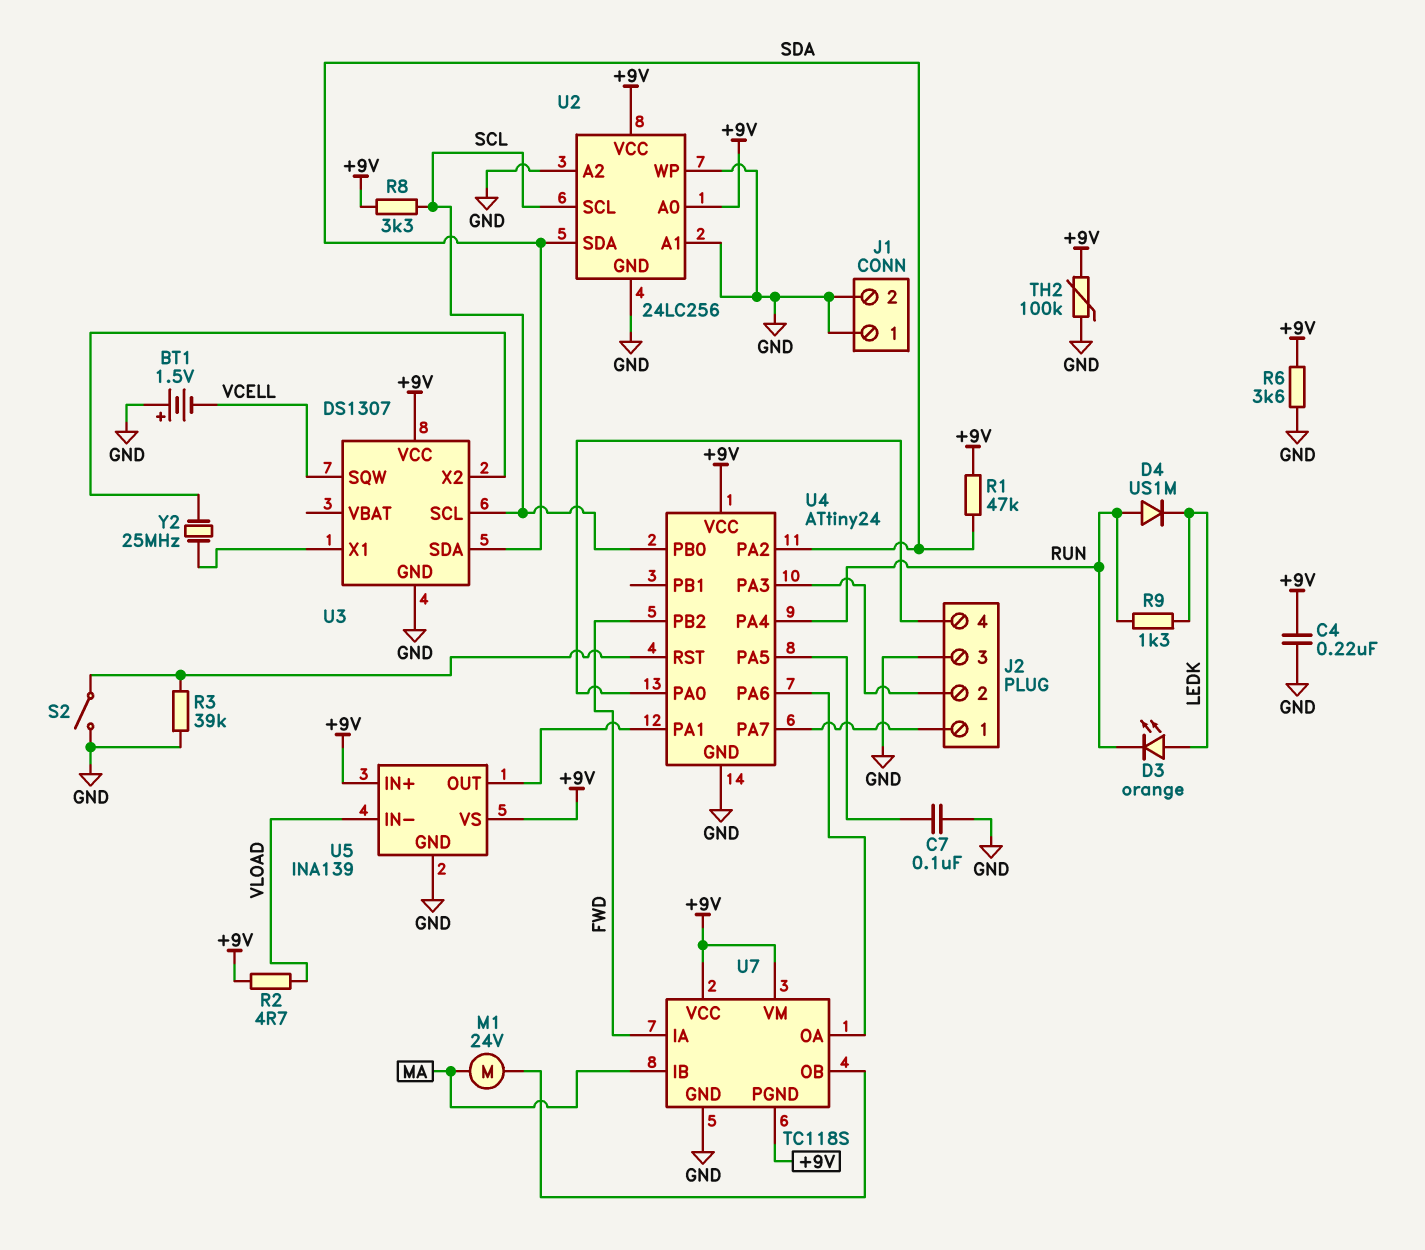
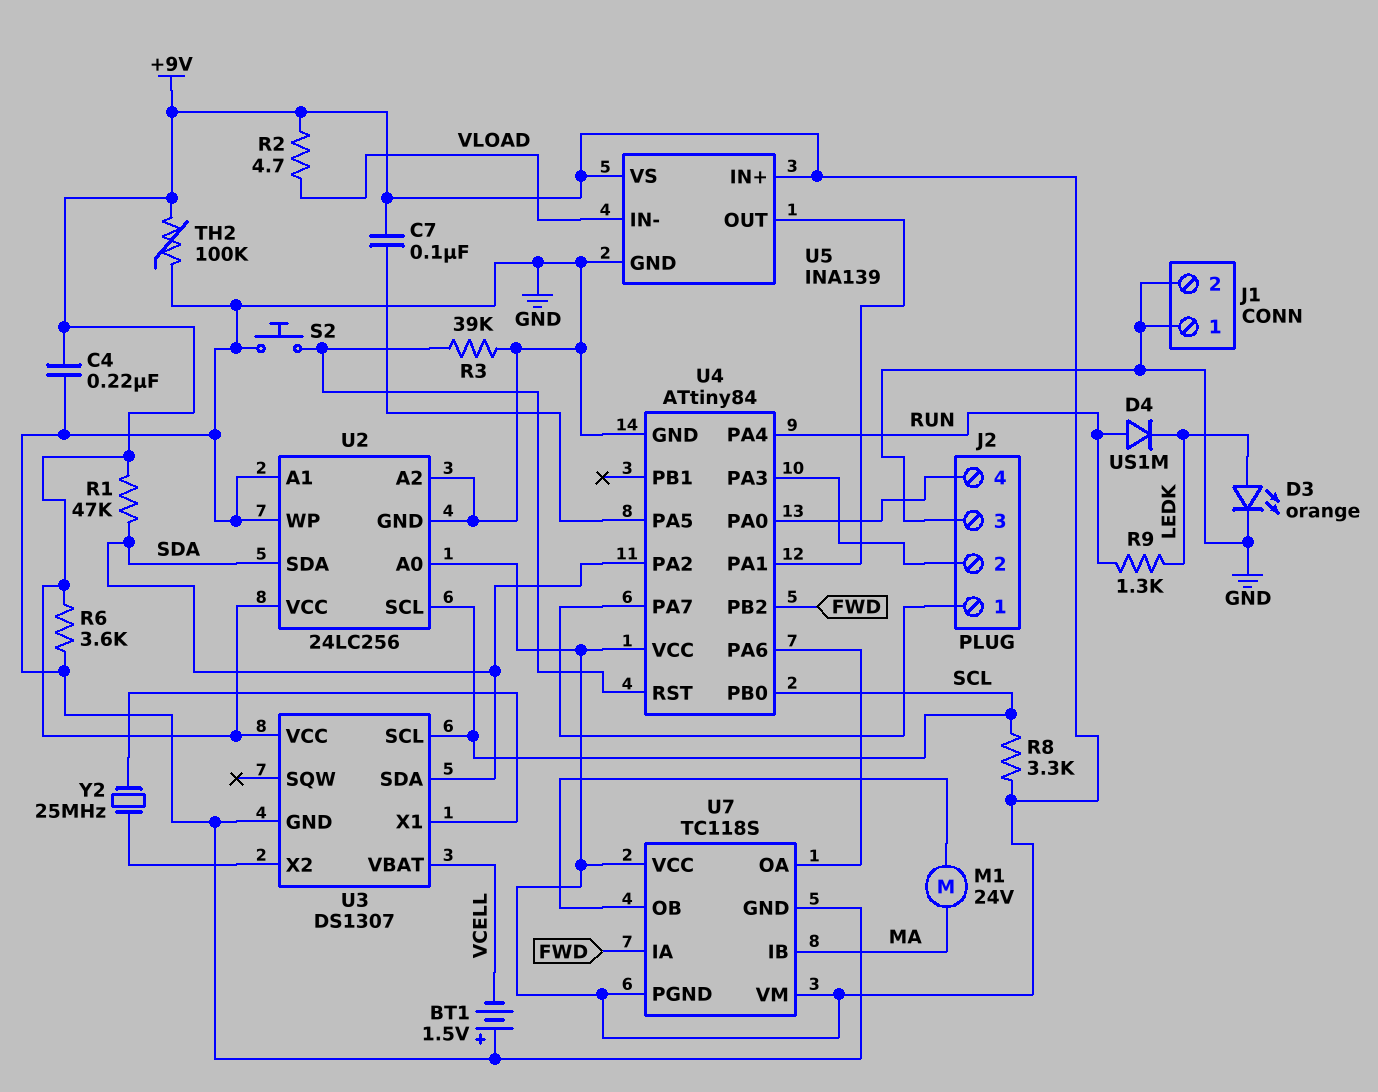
C7: 100nF (GND, U4/PA5) -> 100nF (+9V, U4/PA5)
D3: LED orange (A LEDK, K RUN) -> LED orange (A LEDK, K GND)
S2: switch (GND, U4/RST) -> button (GND, U4/RST)
U3 pin SQW: VCELL -> none
U3 pin VBAT: none -> VCELL
U4: ATtiny24 -> ATtiny84

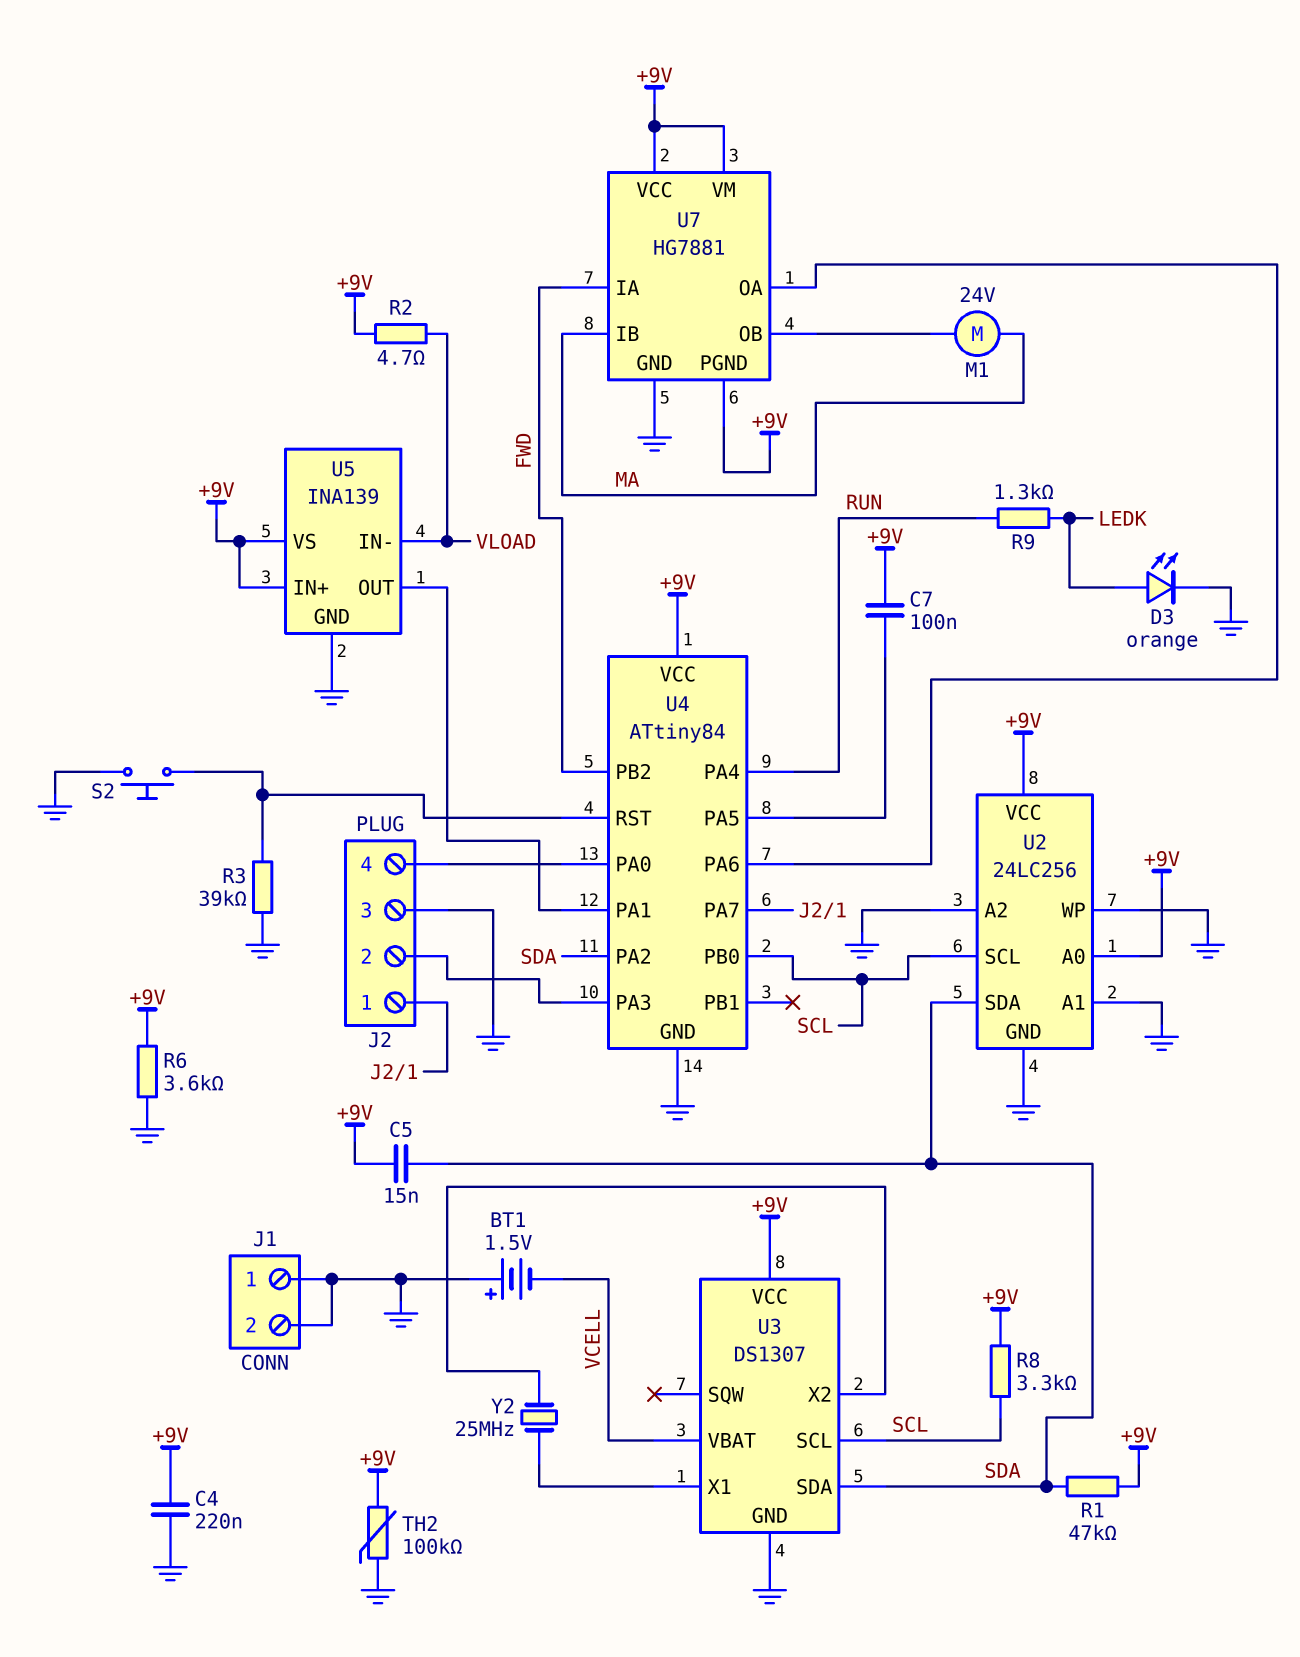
C5: none -> 15nF (+9V, SDA)
D4: diode US1M (A RUN, K LEDK) -> none
U7: TC118S -> HG7881

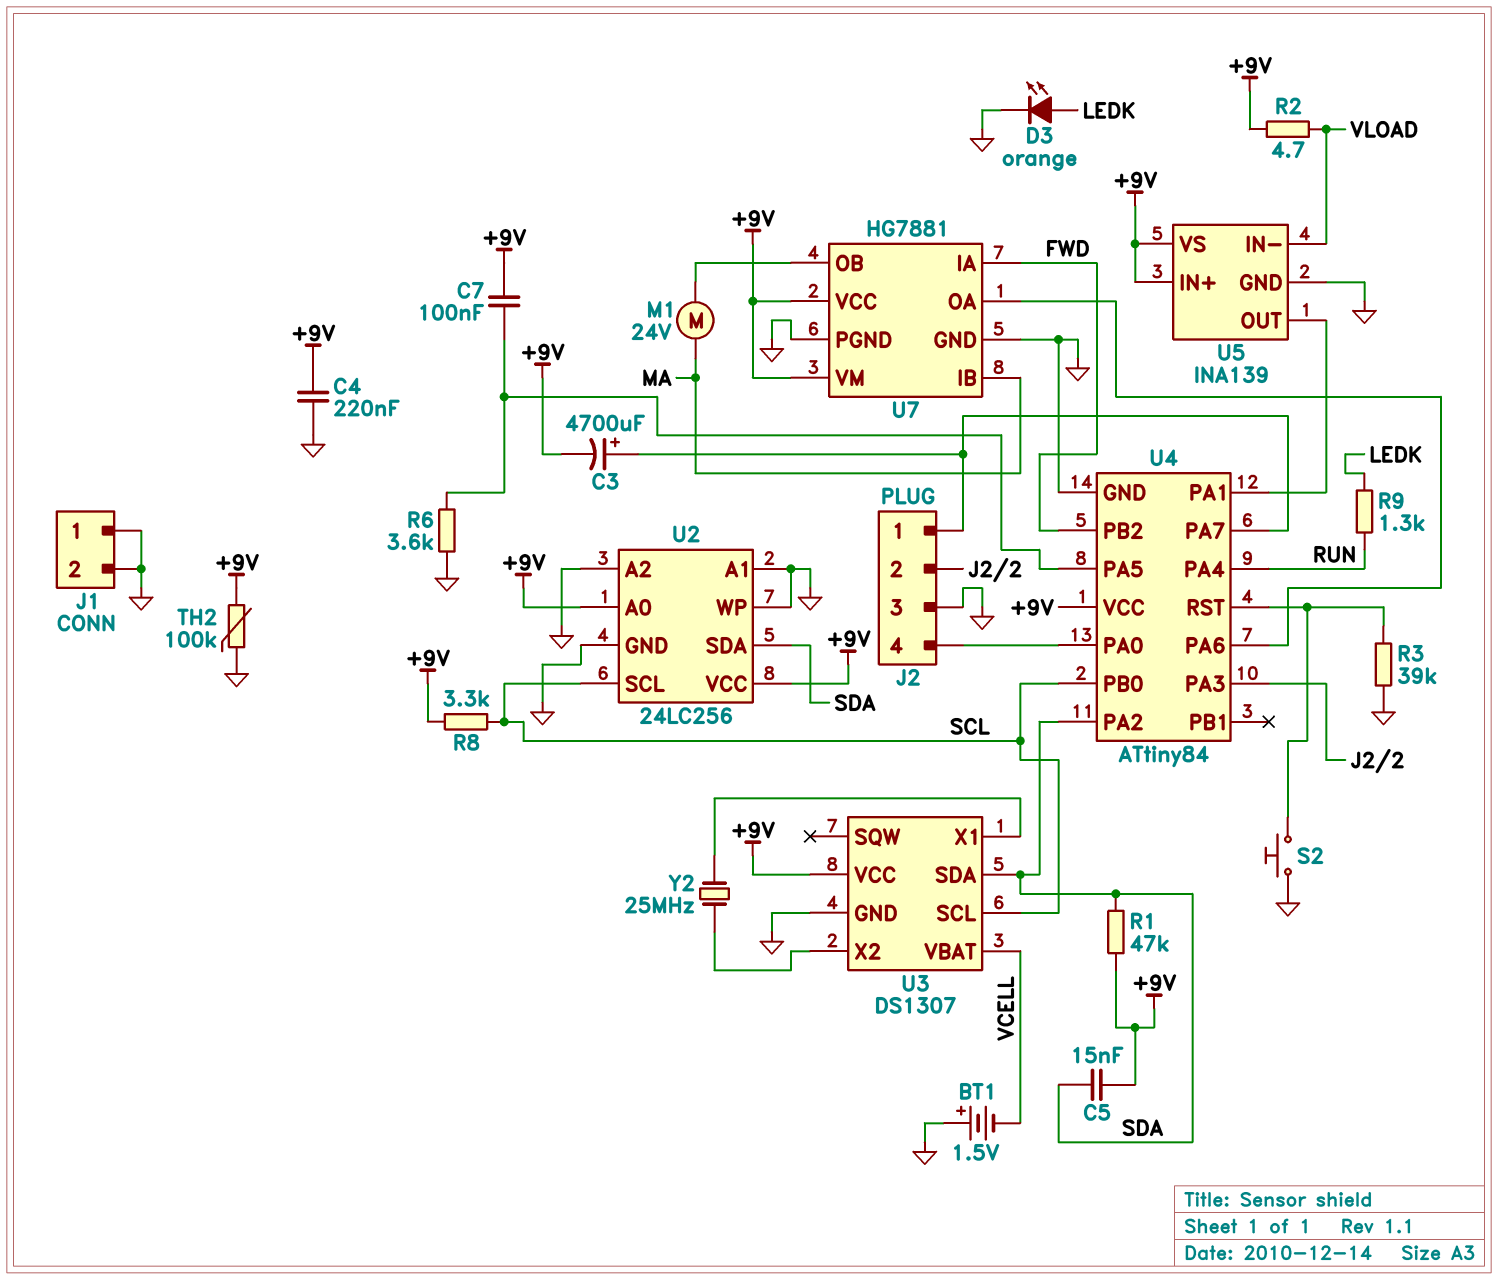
C3: none -> 4700uF (plus J2/1, minus +9V)
R6: 3.6k (+9V, GND) -> 3.6k (GND, U4/PA5)
U7 pin PGND: +9V -> GND

